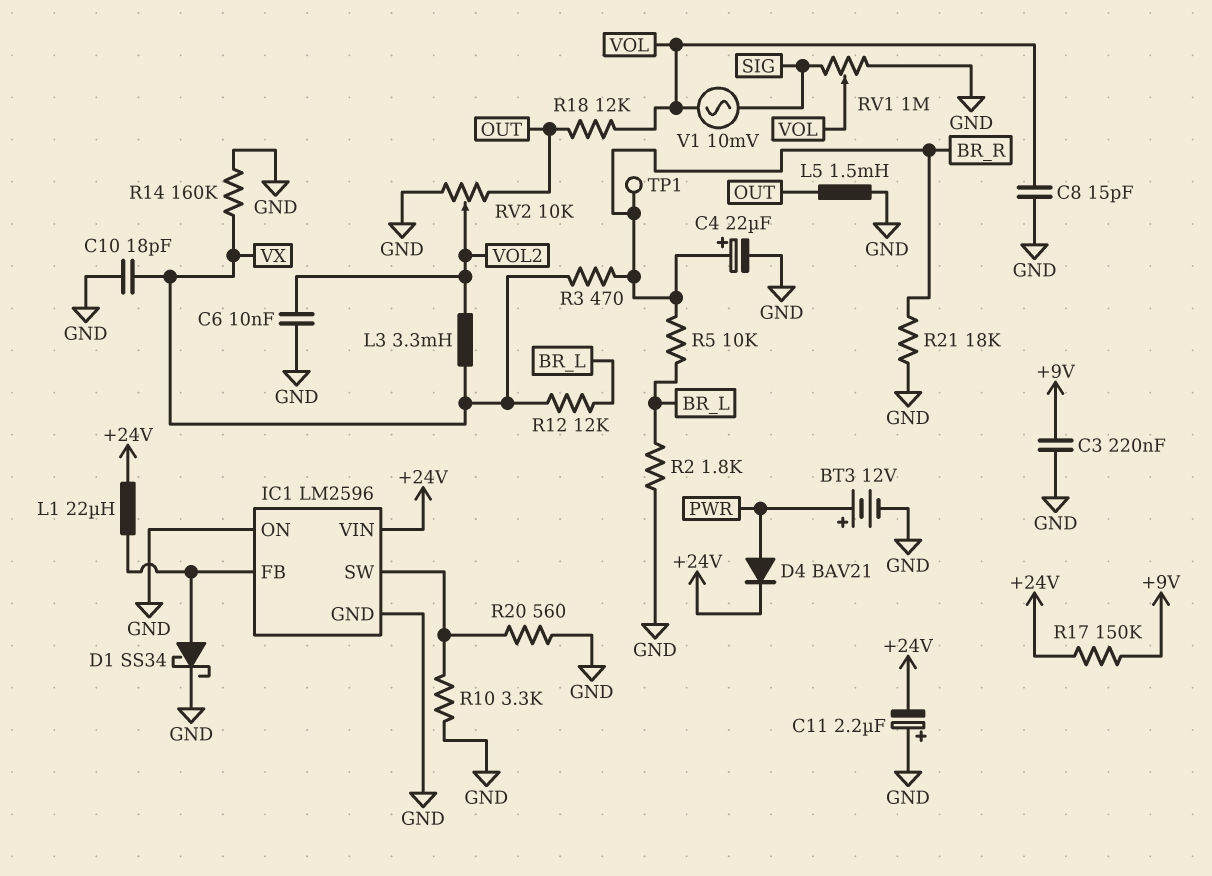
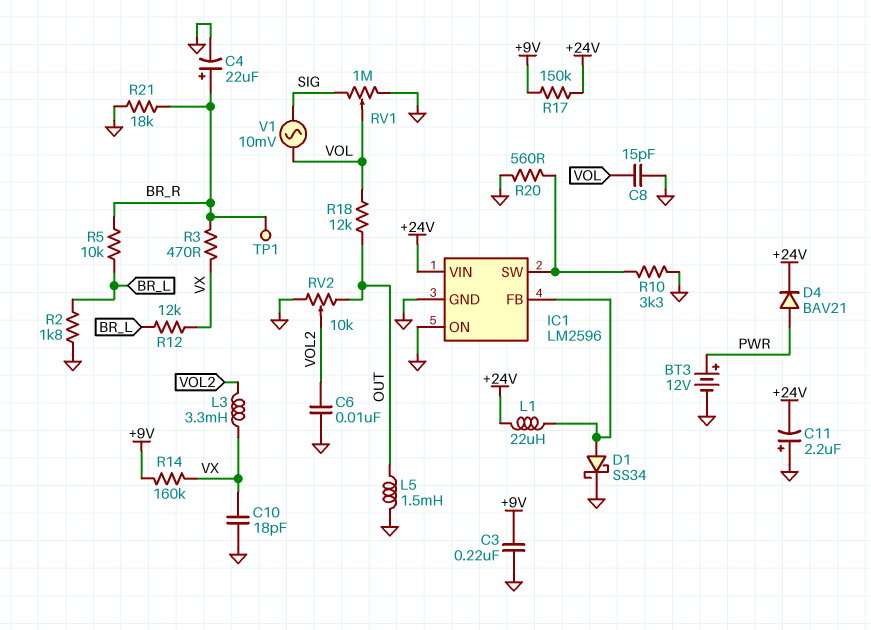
R14: 160k (GND, VX) -> 160k (+9V, VX)

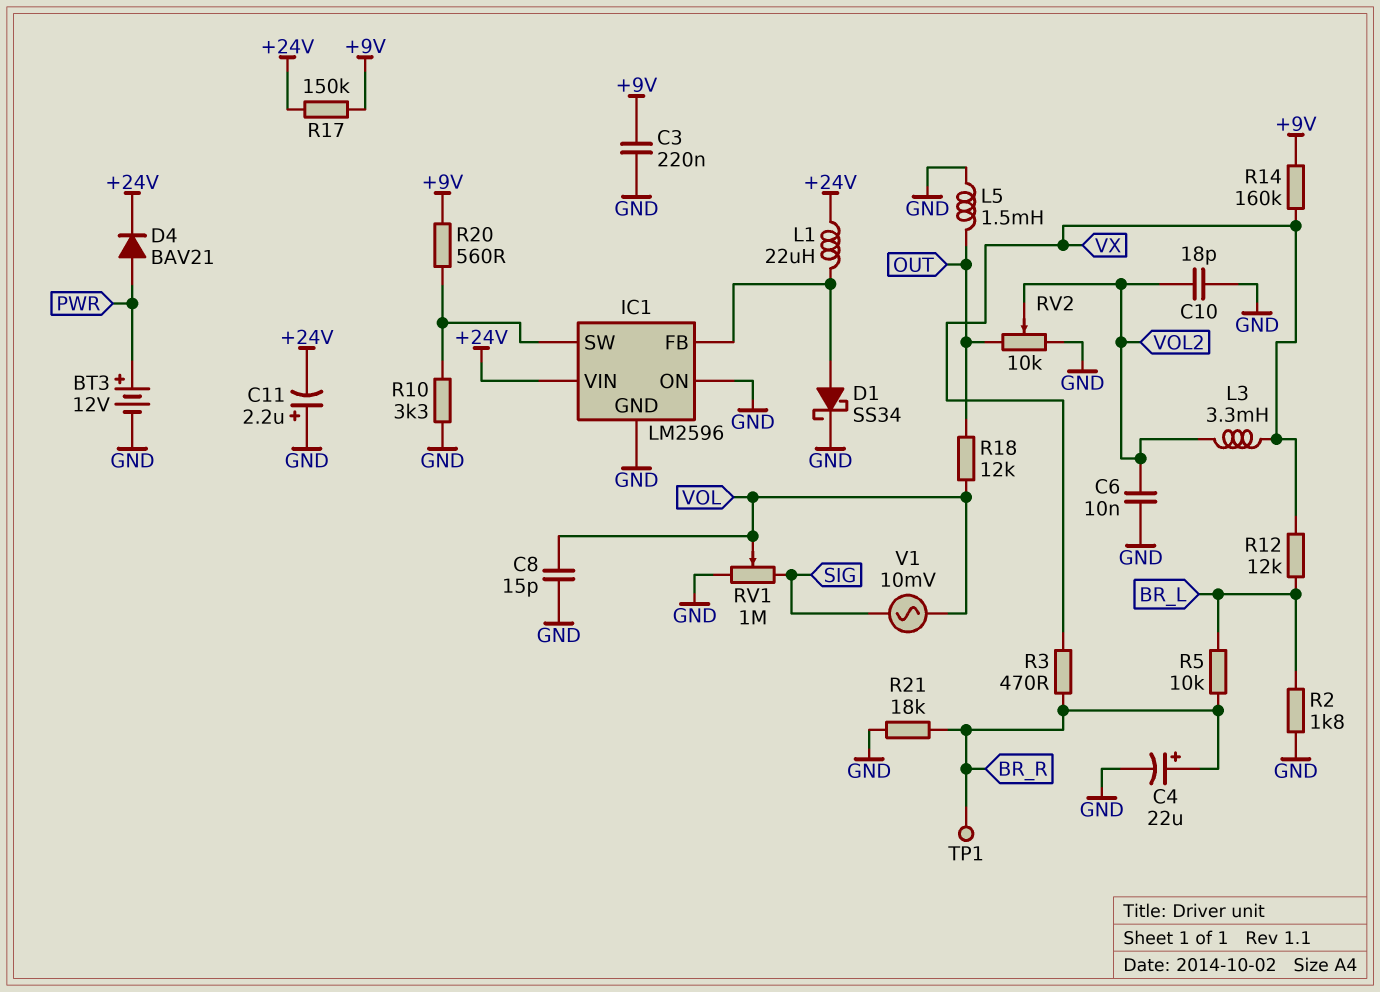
C10: 18pF (GND, VX) -> 18pF (GND, VOL2)
R20: 560 (GND, IC1/SW) -> 560 (+9V, IC1/SW)

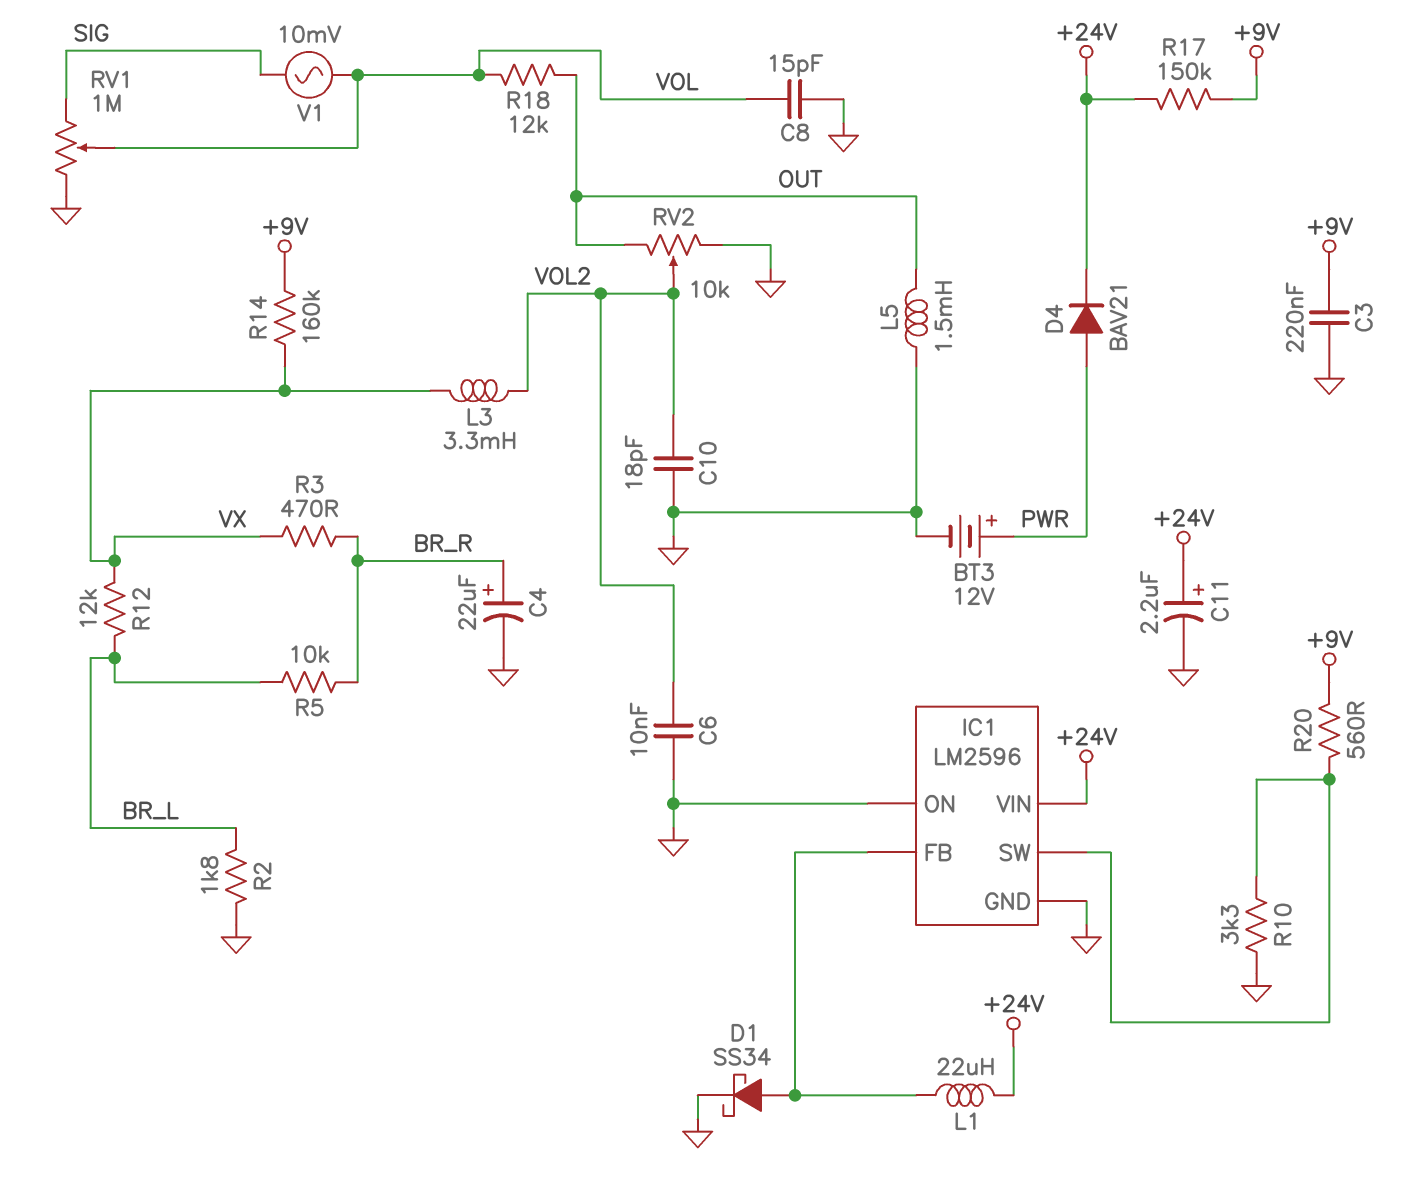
C11: 2.2uF (plus GND, minus +24V) -> 2.2uF (plus +24V, minus GND)
R21: 18k (BR_R, GND) -> none
TP1: test point (BR_R) -> none

